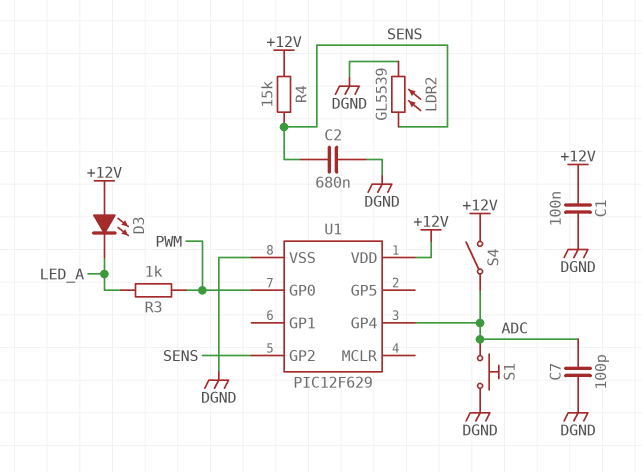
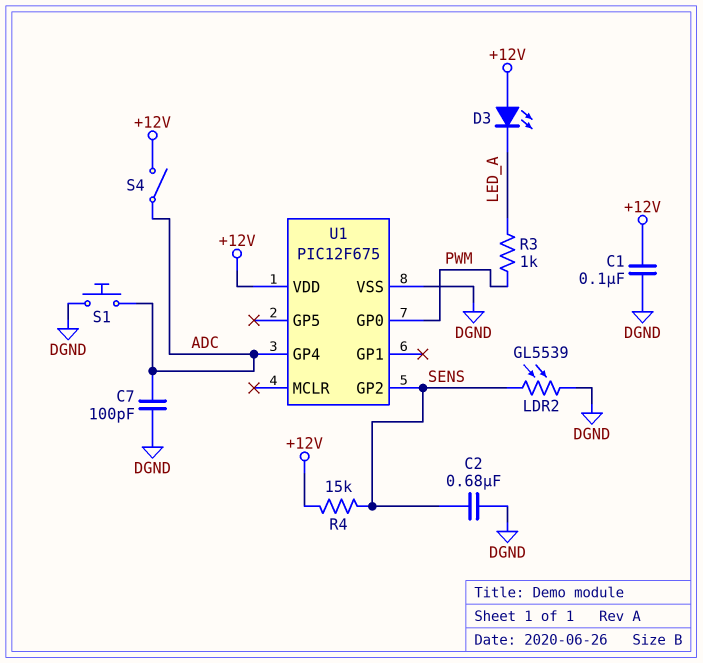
U1: PIC12F629 -> PIC12F675

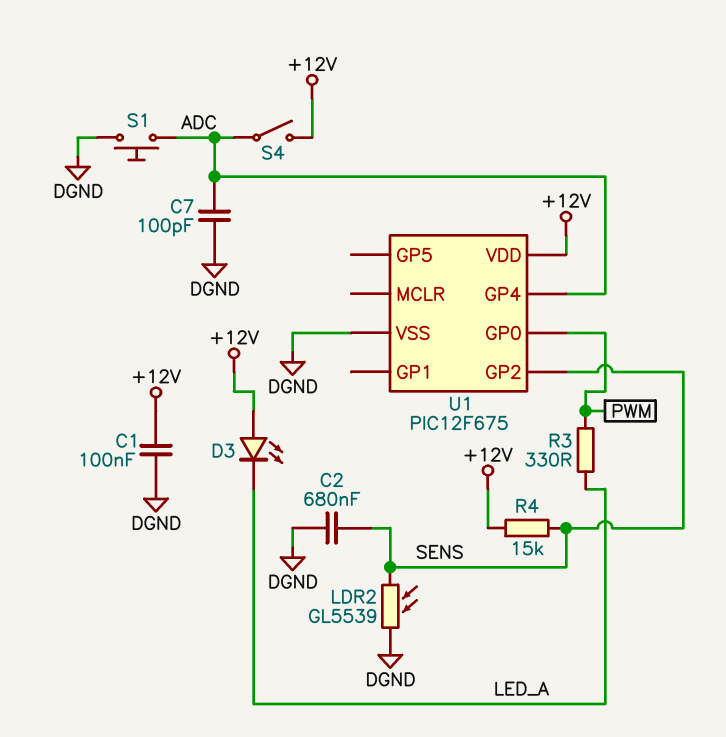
R3: 1k (LED_A, PWM) -> 330 (LED_A, PWM)

